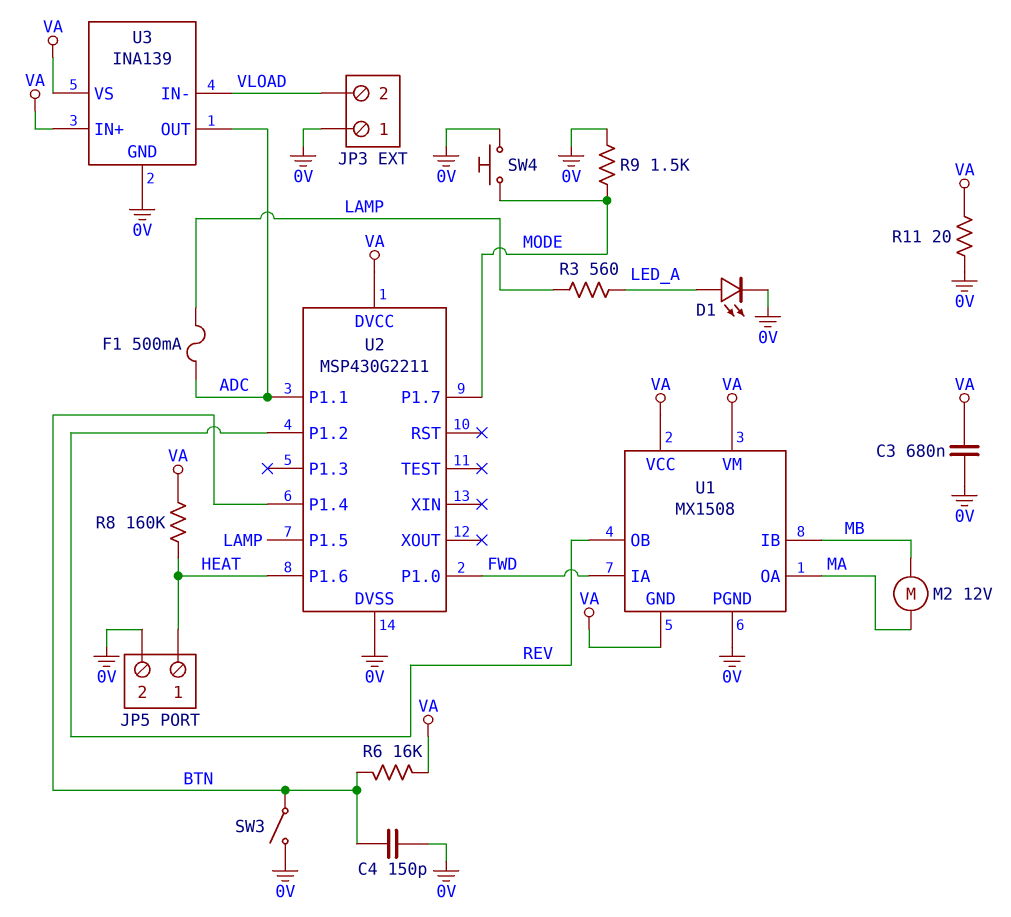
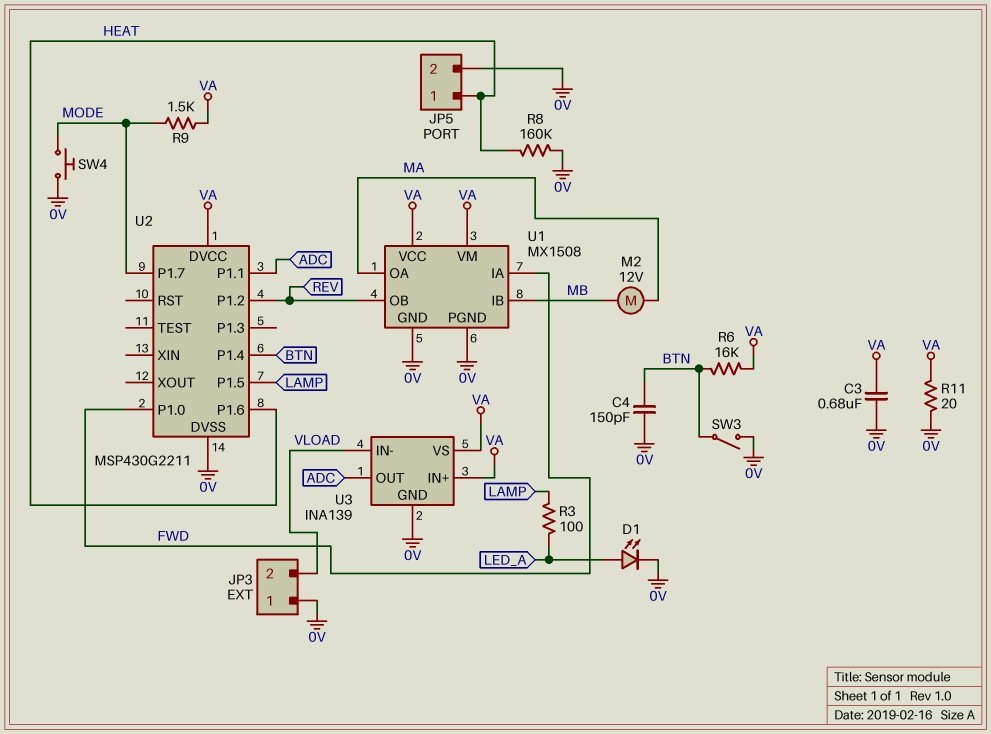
F1: 500mA (ADC, LAMP) -> none
R3: 560 (LAMP, LED_A) -> 100 (LAMP, LED_A)
R8: 160k (HEAT, VA) -> 160k (0V, HEAT)
R9: 1.5k (0V, MODE) -> 1.5k (MODE, VA)
U1 pin GND: VA -> 0V

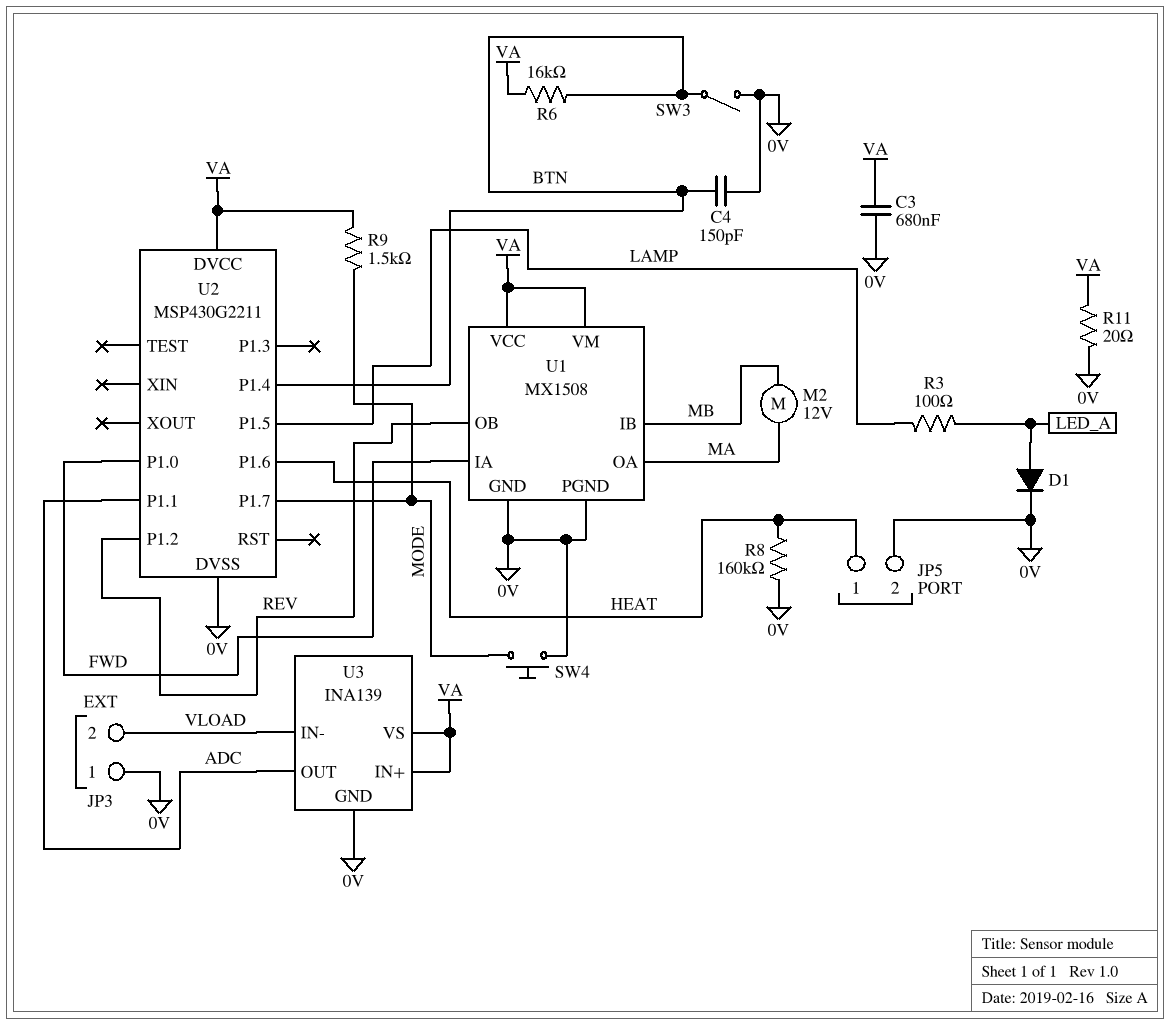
D1: LED (A LED_A, K 0V) -> diode (A LED_A, K 0V)

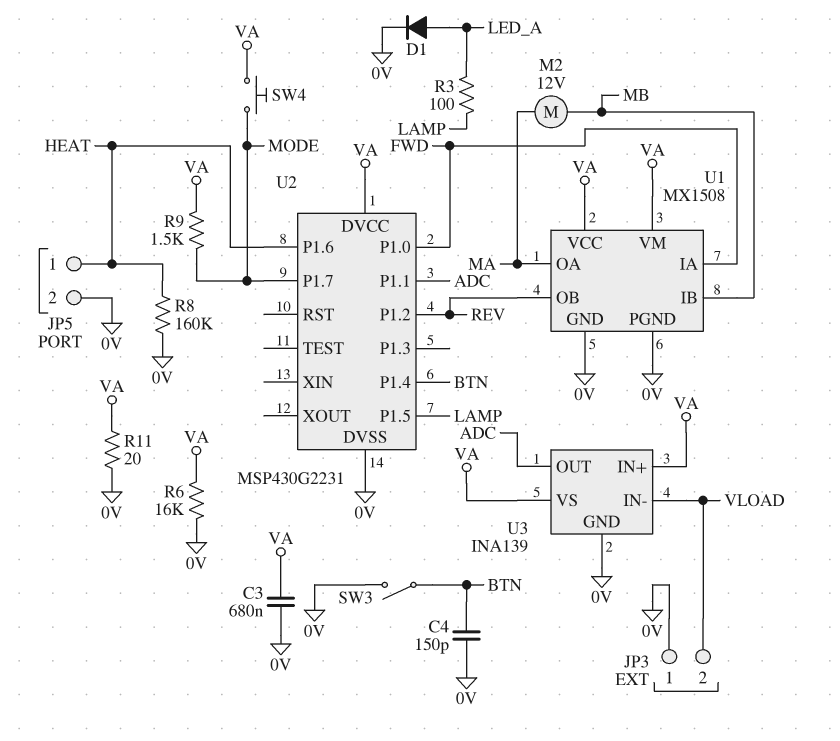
R6: 16k (BTN, VA) -> 16k (0V, VA)
SW4: button (0V, MODE) -> button (MODE, VA)
U2: MSP430G2211 -> MSP430G2231

